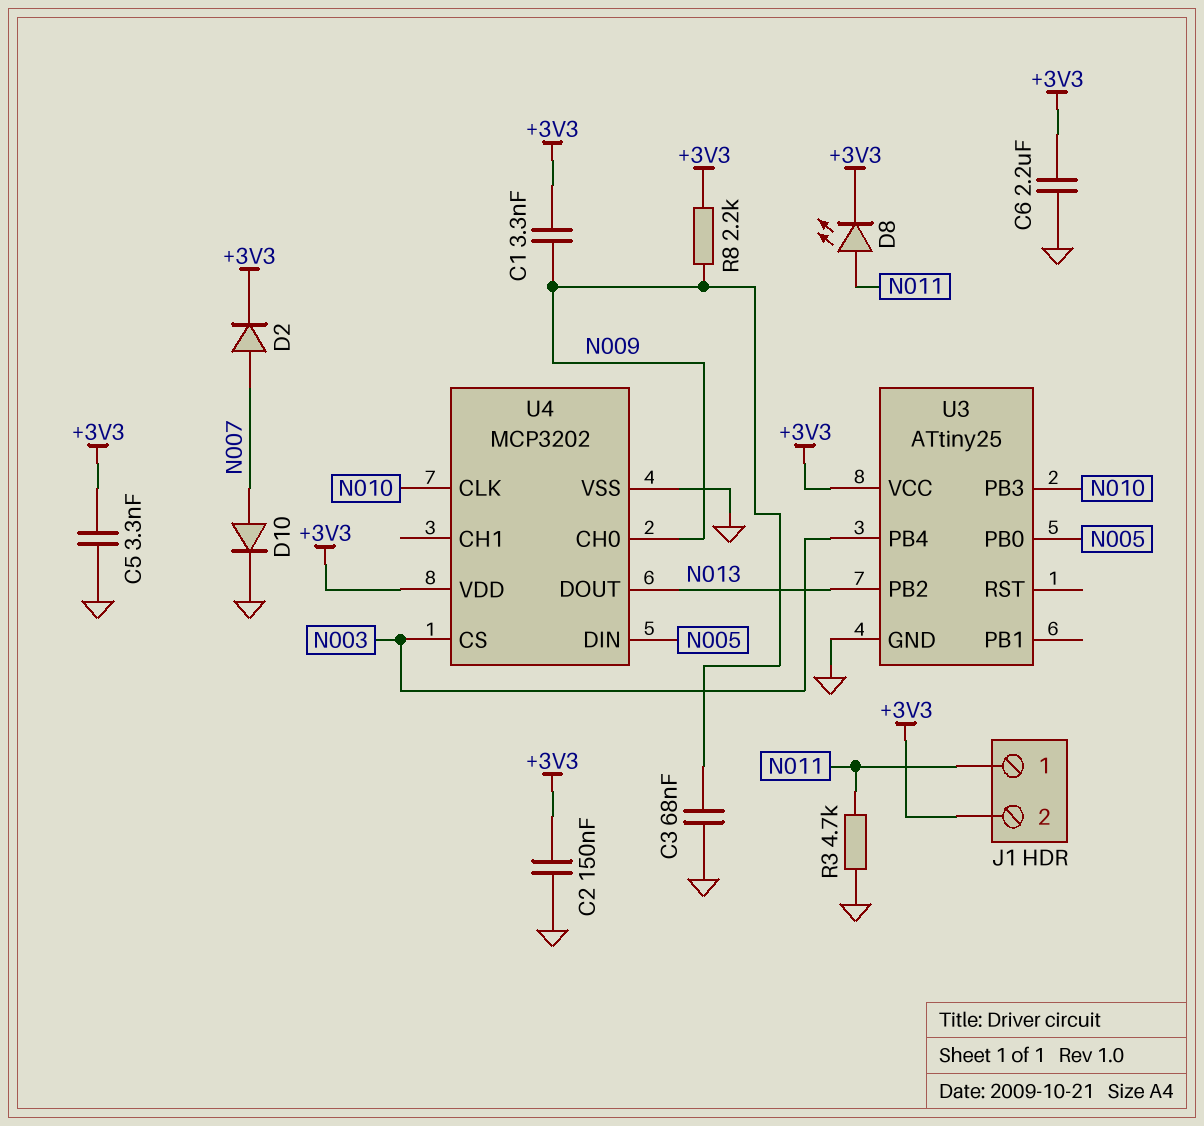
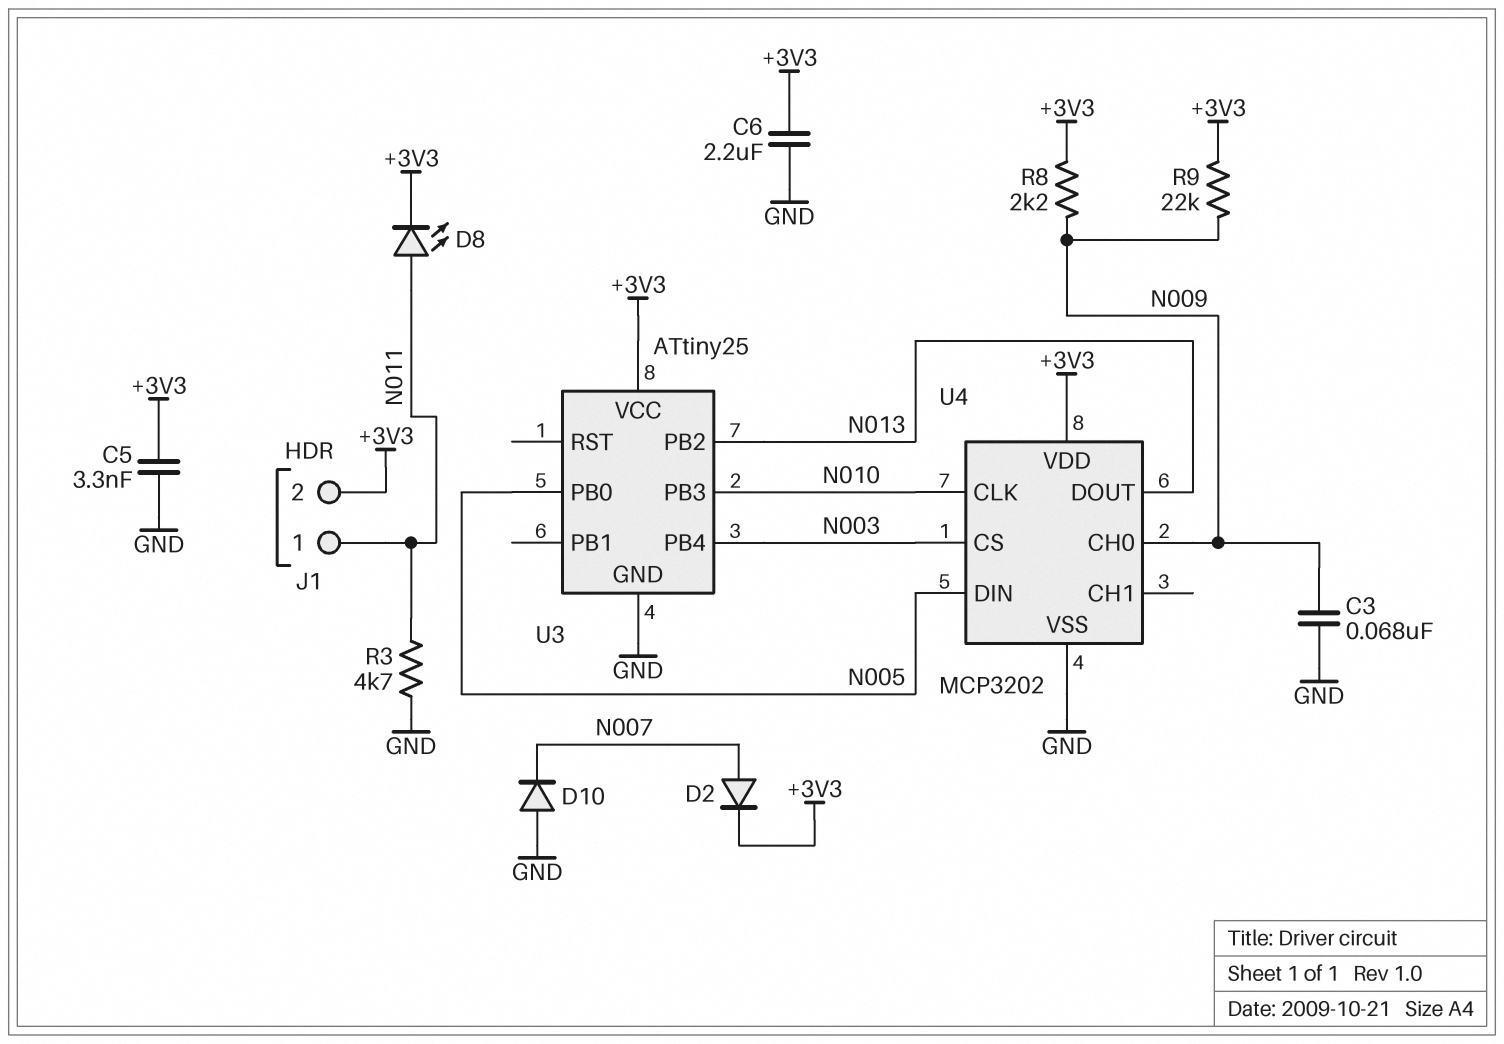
C1: 3.3nF (+3V3, N009) -> none
C2: 150nF (+3V3, GND) -> none
D10: diode (A N007, K GND) -> diode (A GND, K N007)
R9: none -> 22k (+3V3, N009)

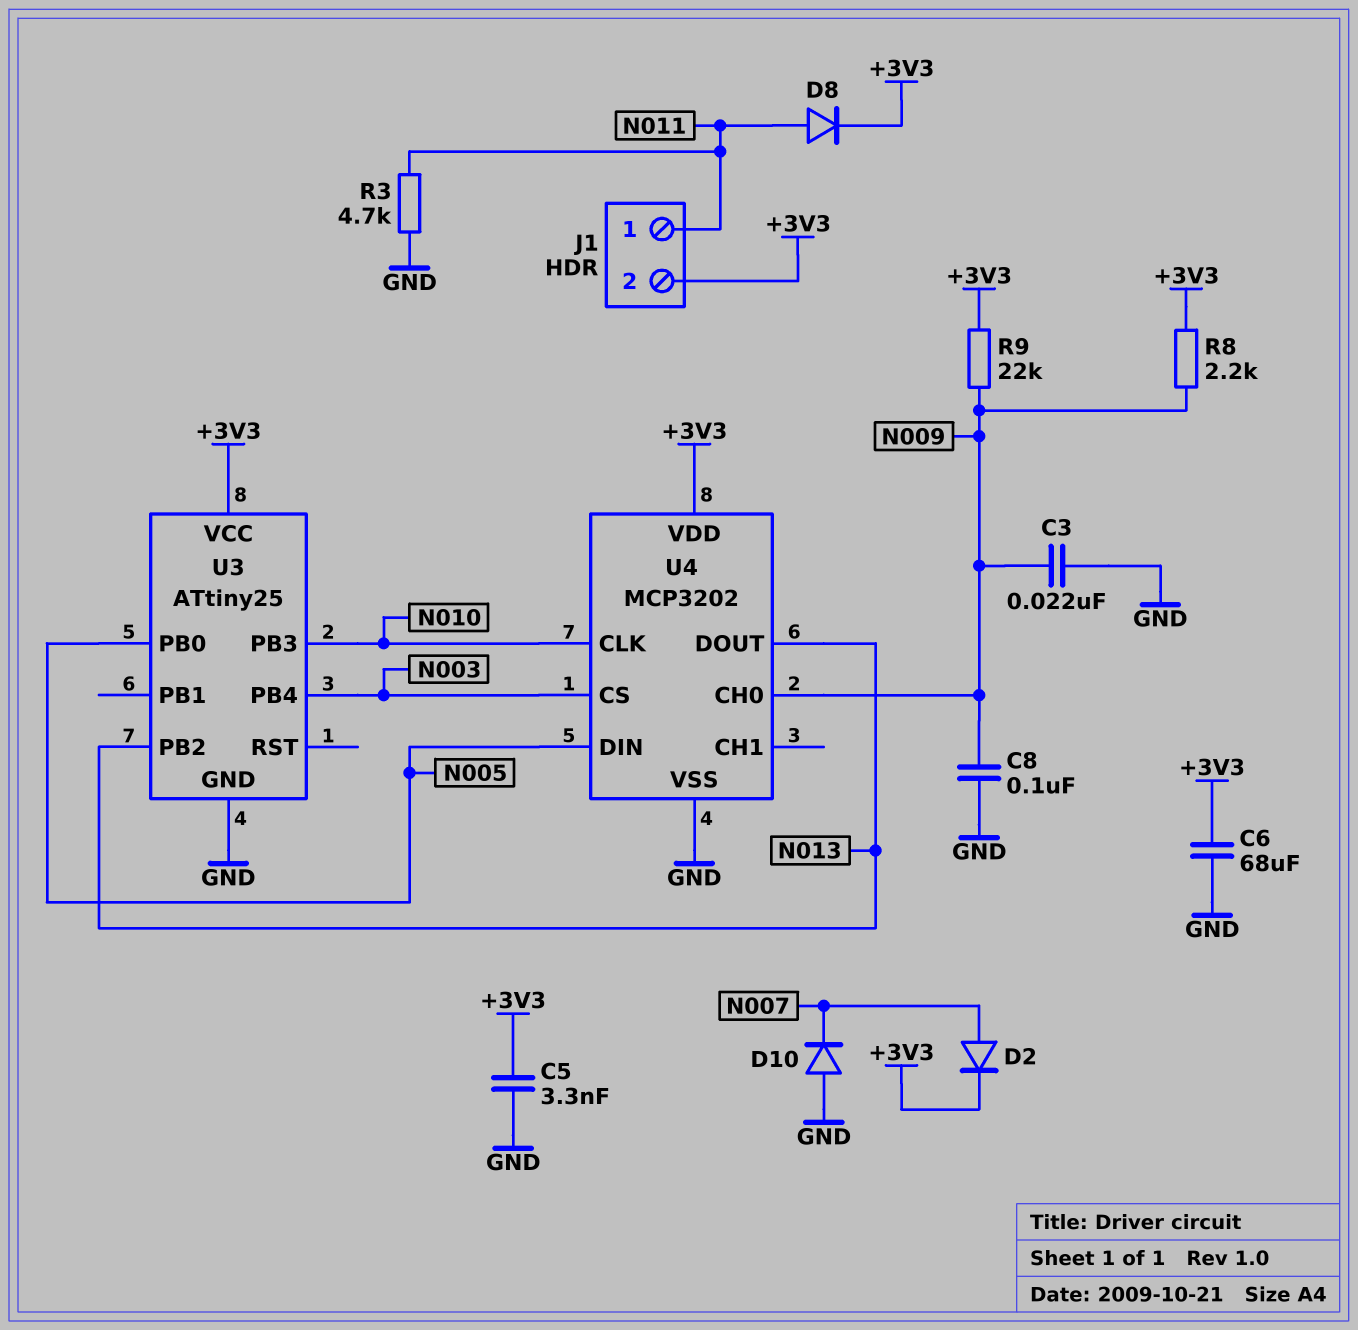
C3: 68nF (GND, N009) -> 22nF (GND, N009)
C6: 2.2uF (+3V3, GND) -> 68uF (+3V3, GND)
C8: none -> 100nF (GND, N009)
D8: LED (A N011, K +3V3) -> diode (A N011, K +3V3)

